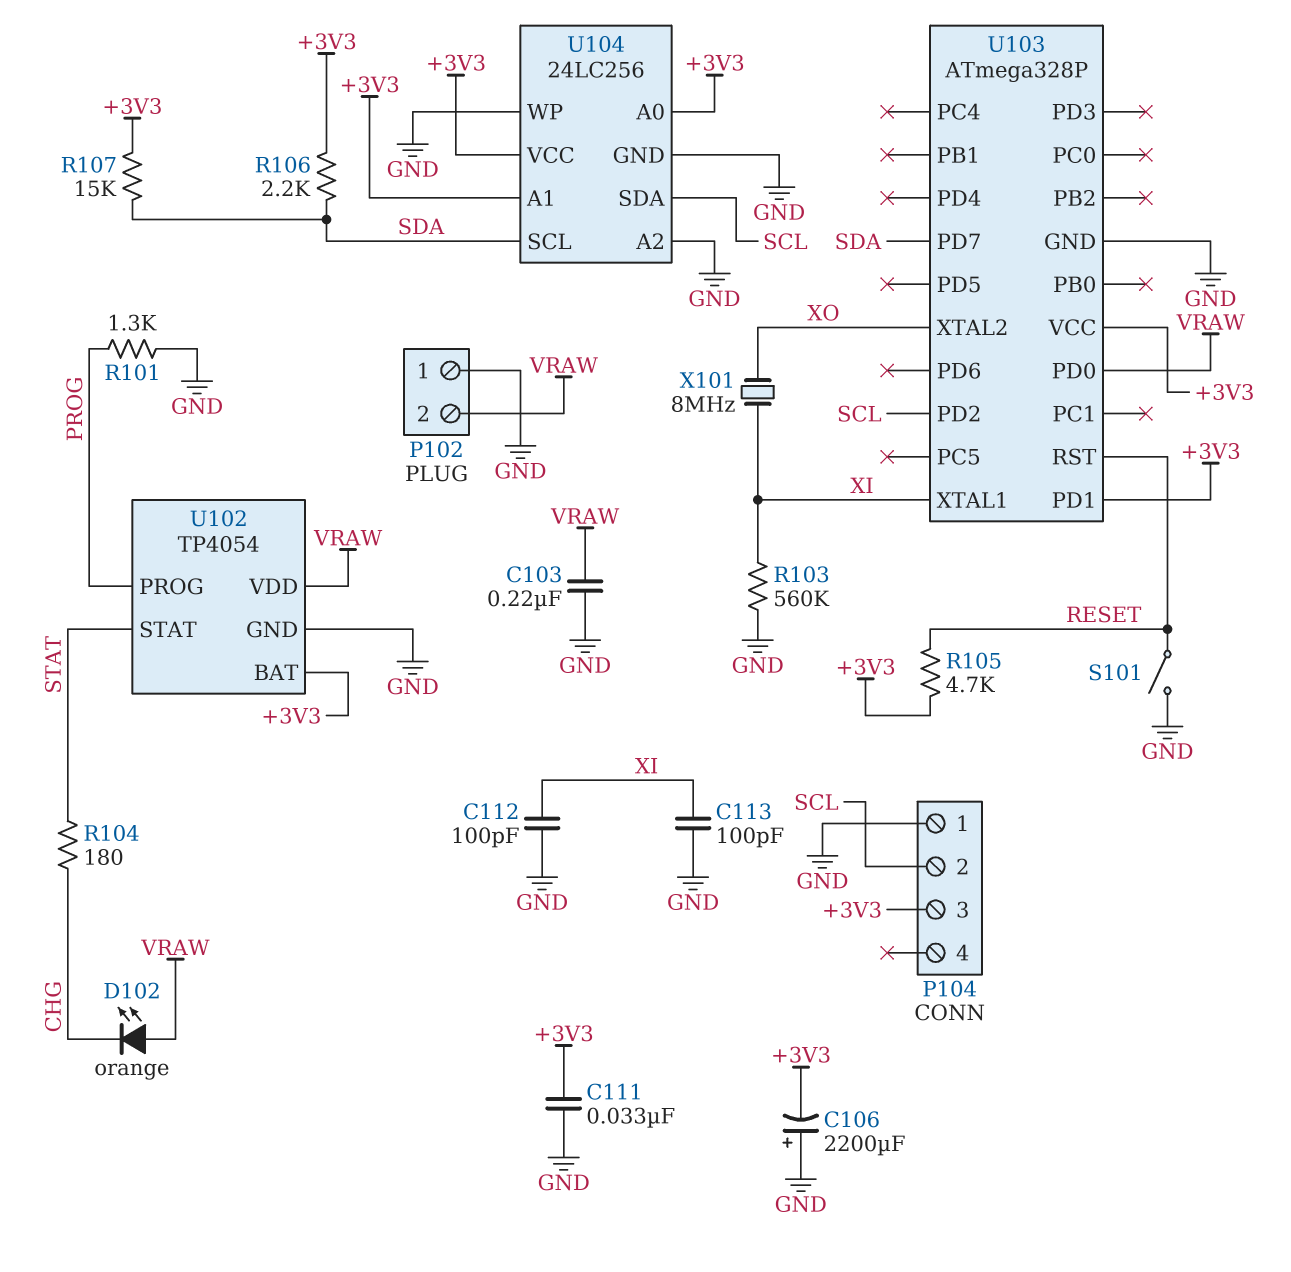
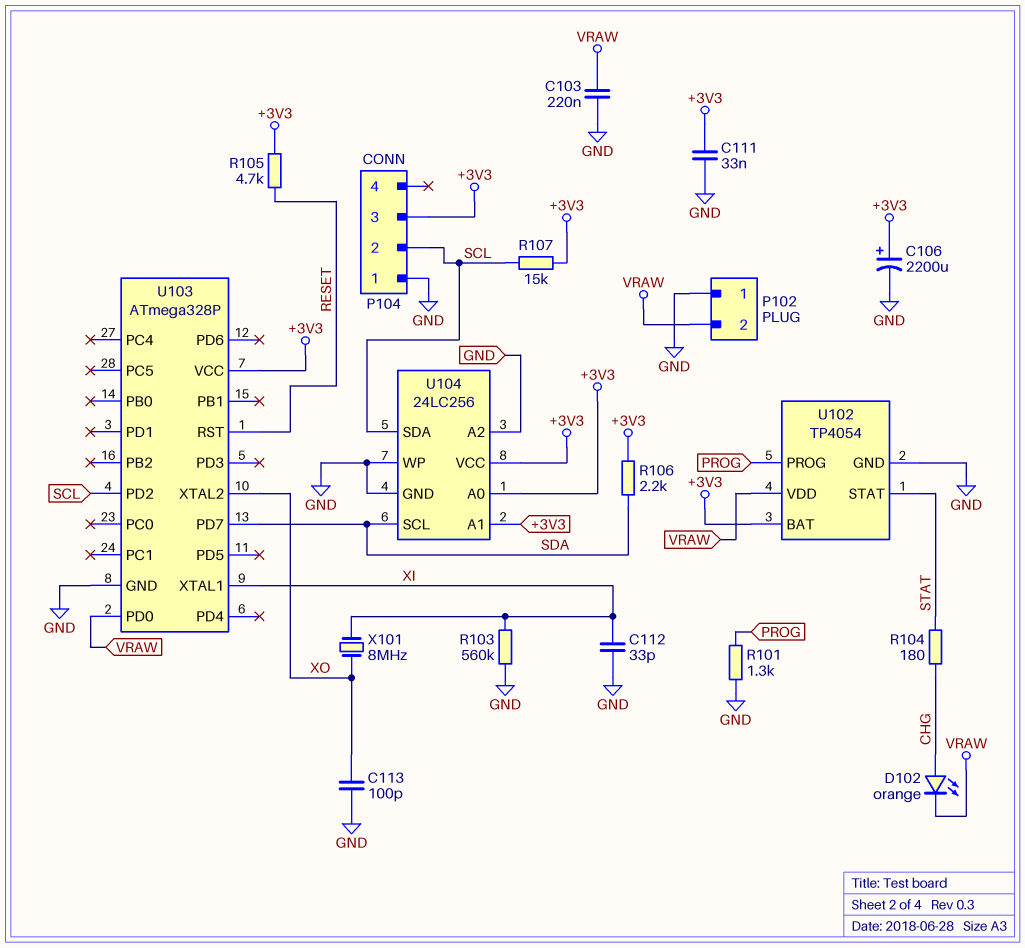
C106: 2200uF (plus GND, minus +3V3) -> 2200uF (plus +3V3, minus GND)
C112: 100pF (GND, XI) -> 33pF (GND, XI)
C113: 100pF (GND, XI) -> 100pF (GND, XO)
D102: LED orange (A VRAW, K CHG) -> LED orange (A CHG, K VRAW)
R107: 15k (+3V3, SDA) -> 15k (+3V3, SCL)
S101: switch (GND, RESET) -> none
U103 pin PD1: +3V3 -> none

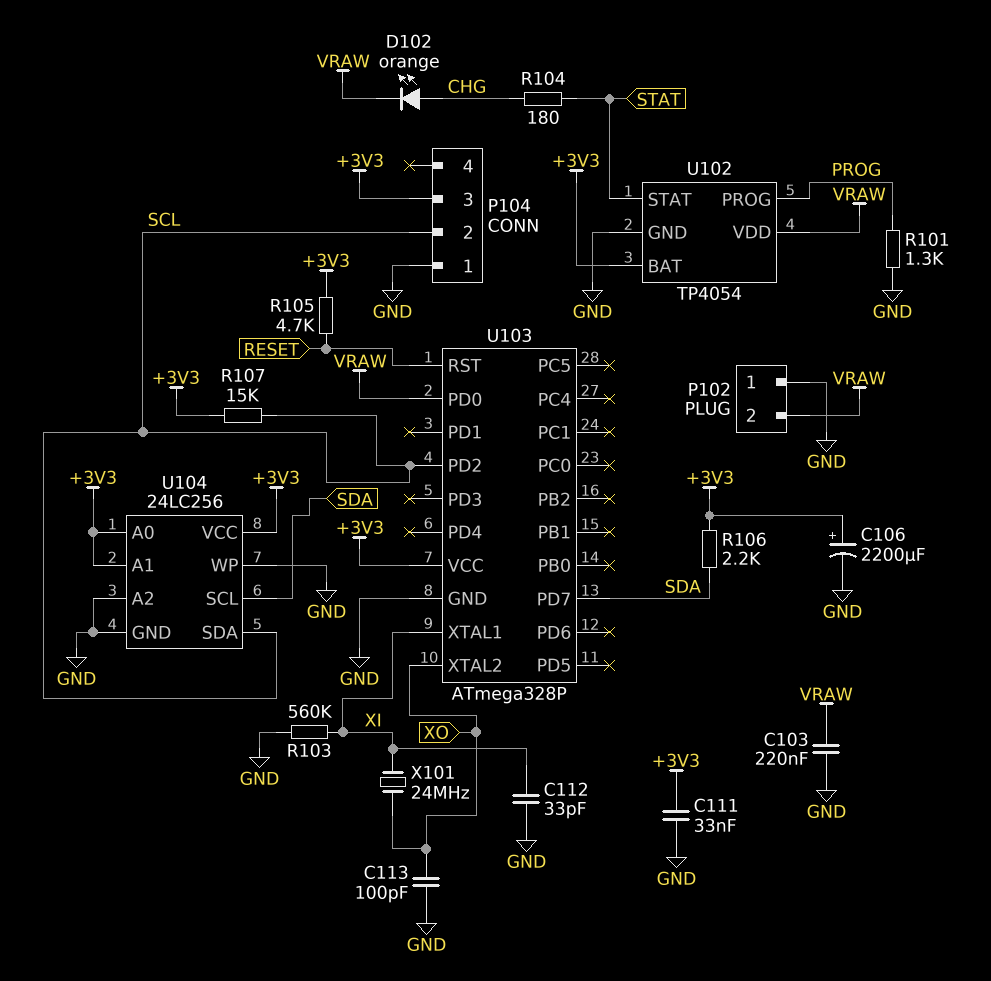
X101: 8MHz (XI, XO) -> 24MHz (XI, XO)

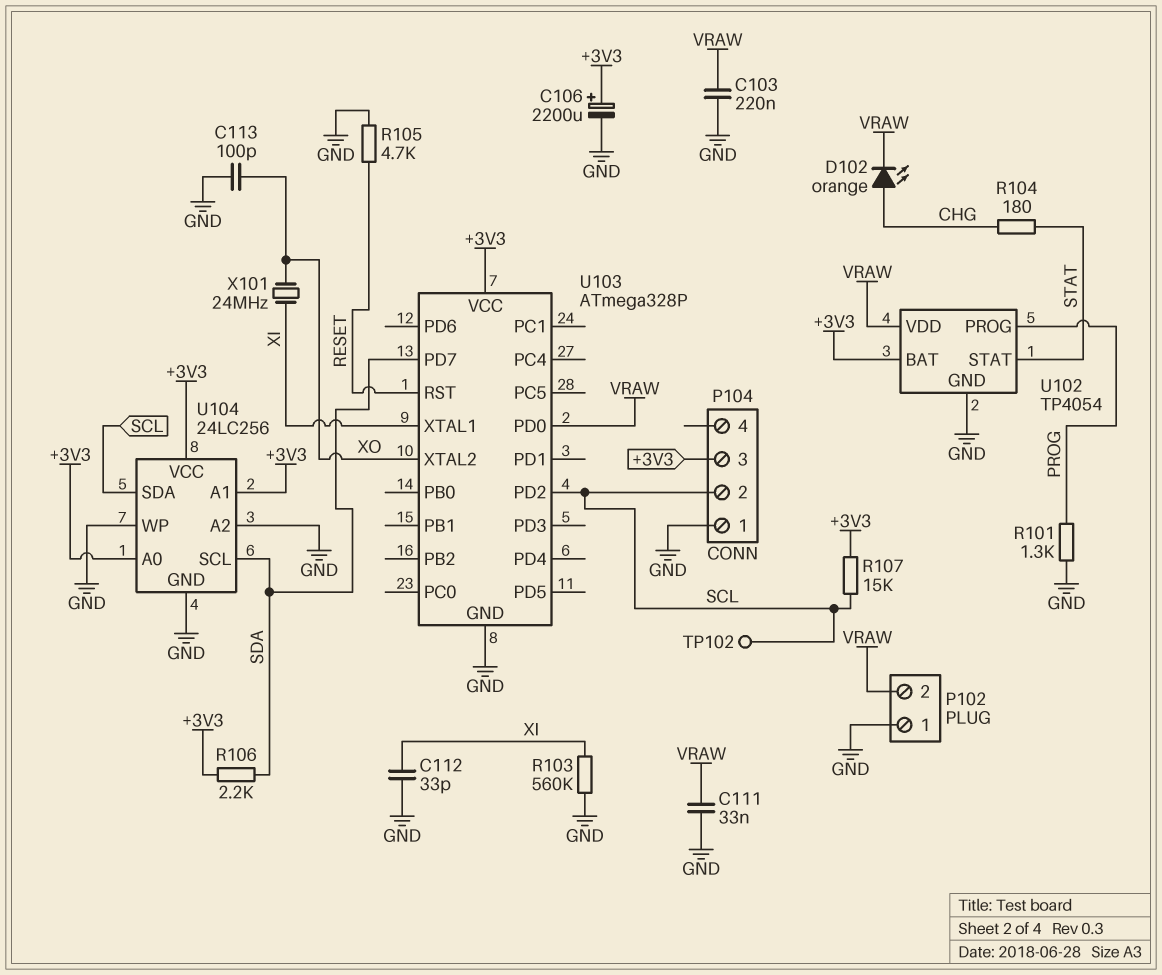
C111: 33nF (+3V3, GND) -> 33nF (GND, VRAW)
R105: 4.7k (+3V3, RESET) -> 4.7k (GND, RESET)
TP102: none -> test point (SCL)

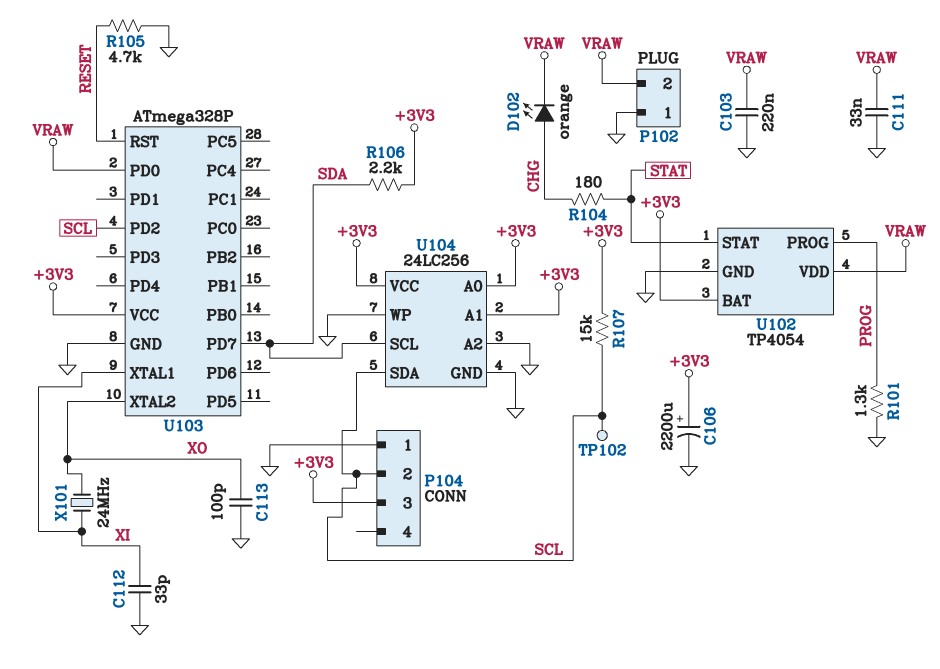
R103: 560k (GND, XI) -> none

